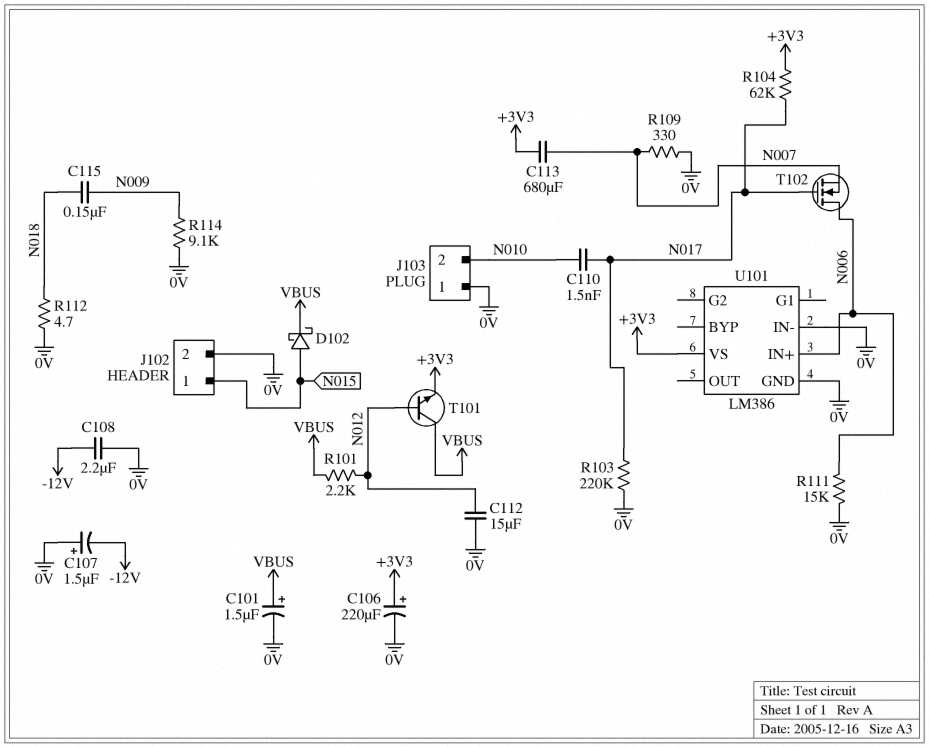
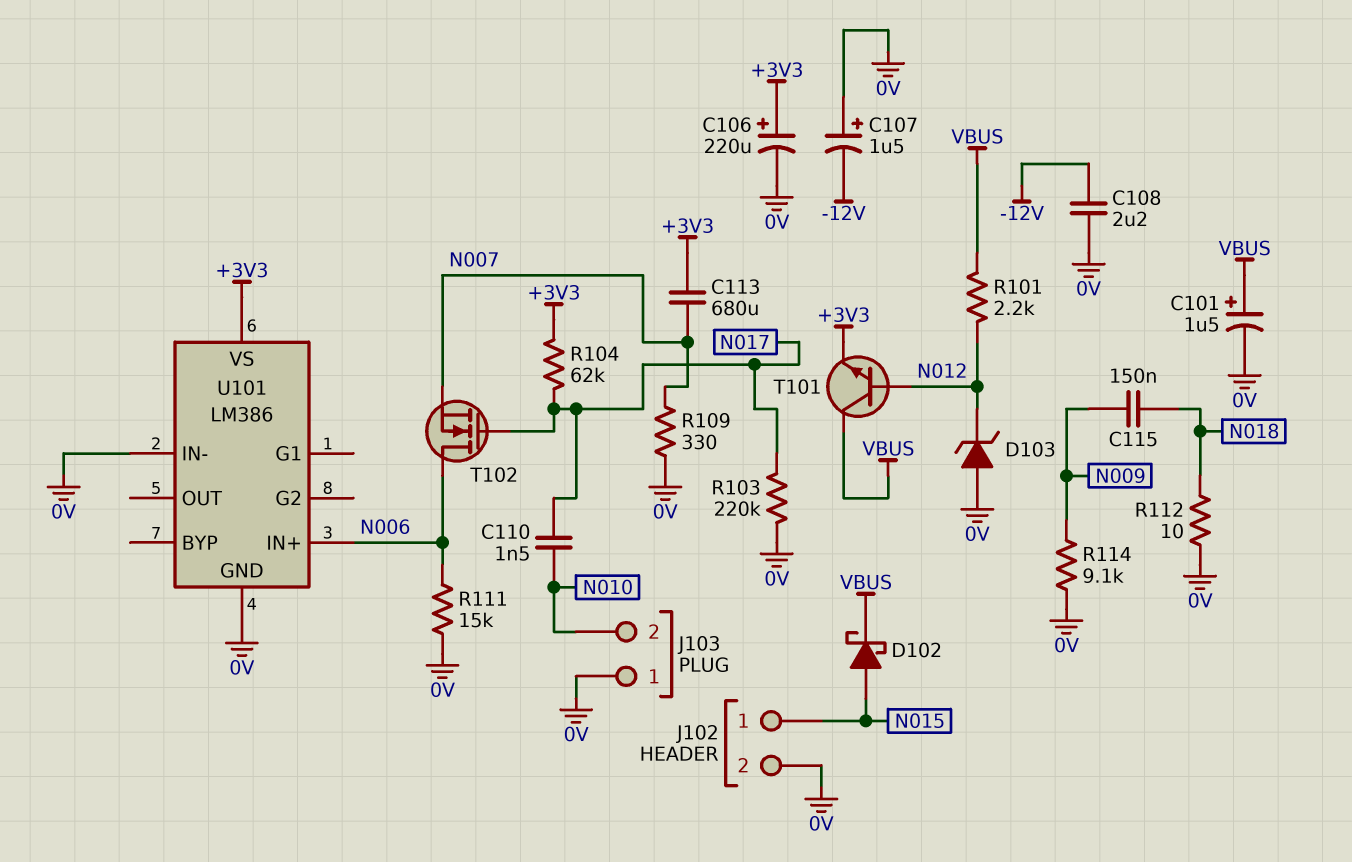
C112: 15uF (0V, N012) -> none
D103: none -> zener (A 0V, K N012)
R112: 4.7 (0V, N018) -> 10 (0V, N018)

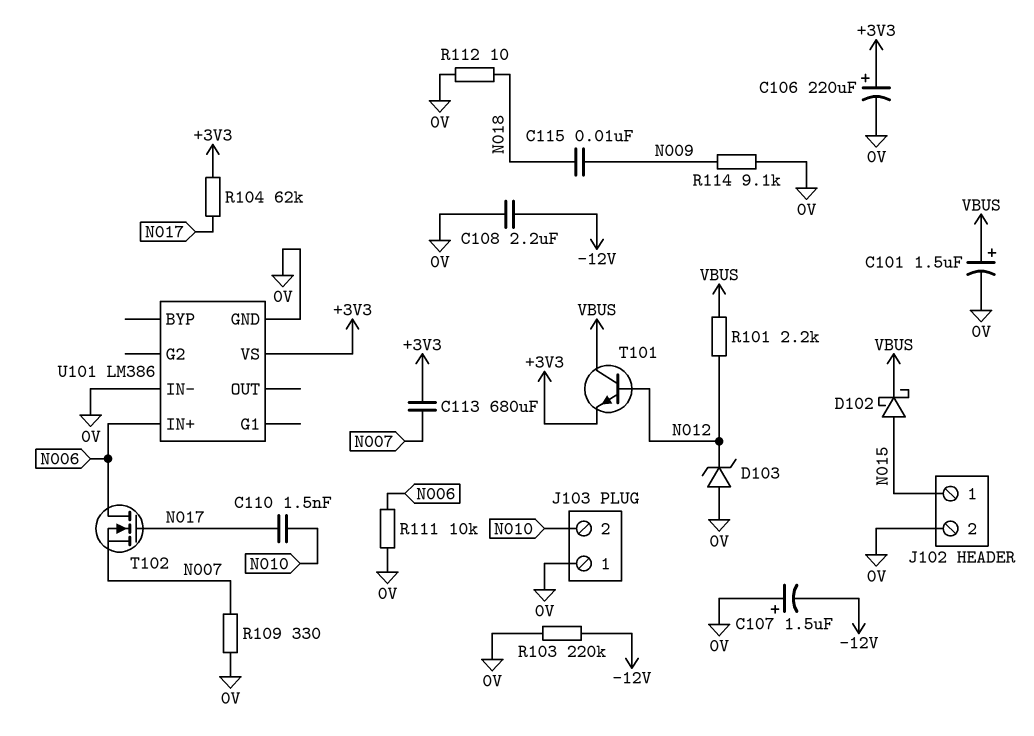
C115: 150nF (N009, N018) -> 10nF (N009, N018)
R103: 220k (0V, N017) -> 220k (-12V, 0V)
R111: 15k (0V, N006) -> 10k (0V, N006)

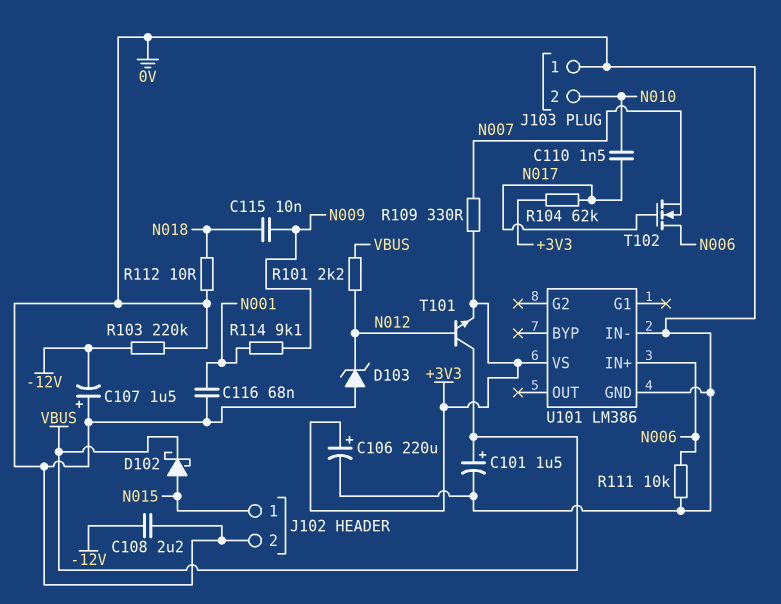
C113: 680uF (+3V3, N007) -> none
C116: none -> 68nF (0V, N001)
R109: 330 (0V, N007) -> 330 (+3V3, N007)
R114: 9.1k (0V, N009) -> 9.1k (N001, N009)

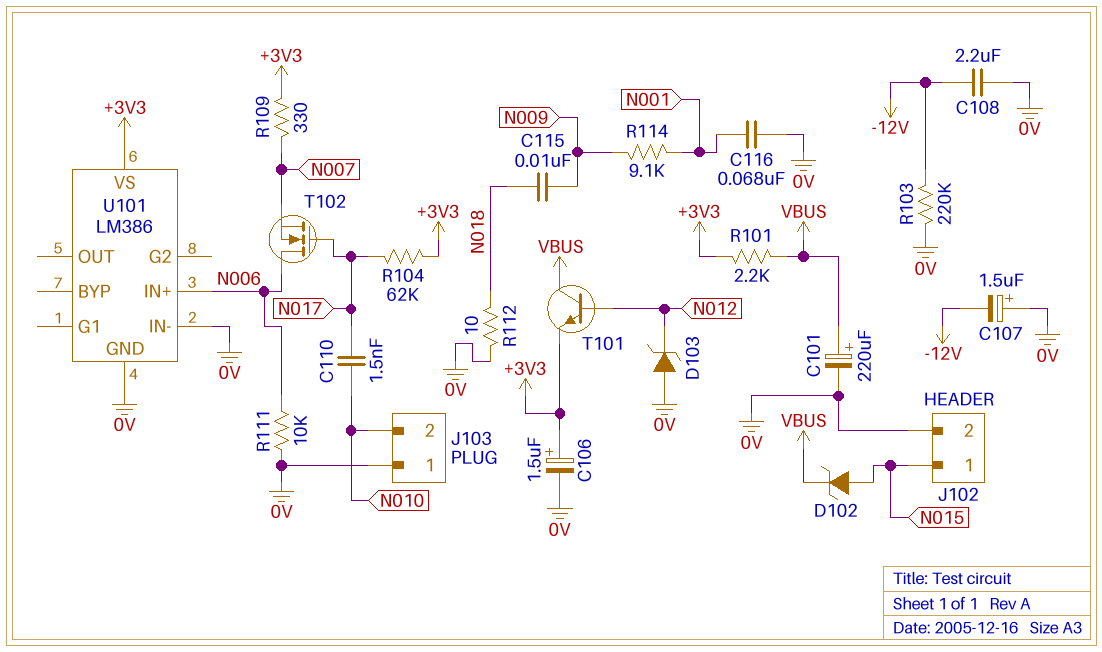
C101: 1.5uF (plus VBUS, minus 0V) -> 220uF (plus VBUS, minus 0V)
C106: 220uF (plus +3V3, minus 0V) -> 1.5uF (plus +3V3, minus 0V)
D102: schottky (A N015, K VBUS) -> zener (A N015, K VBUS)
R101: 2.2k (N012, VBUS) -> 2.2k (+3V3, VBUS)

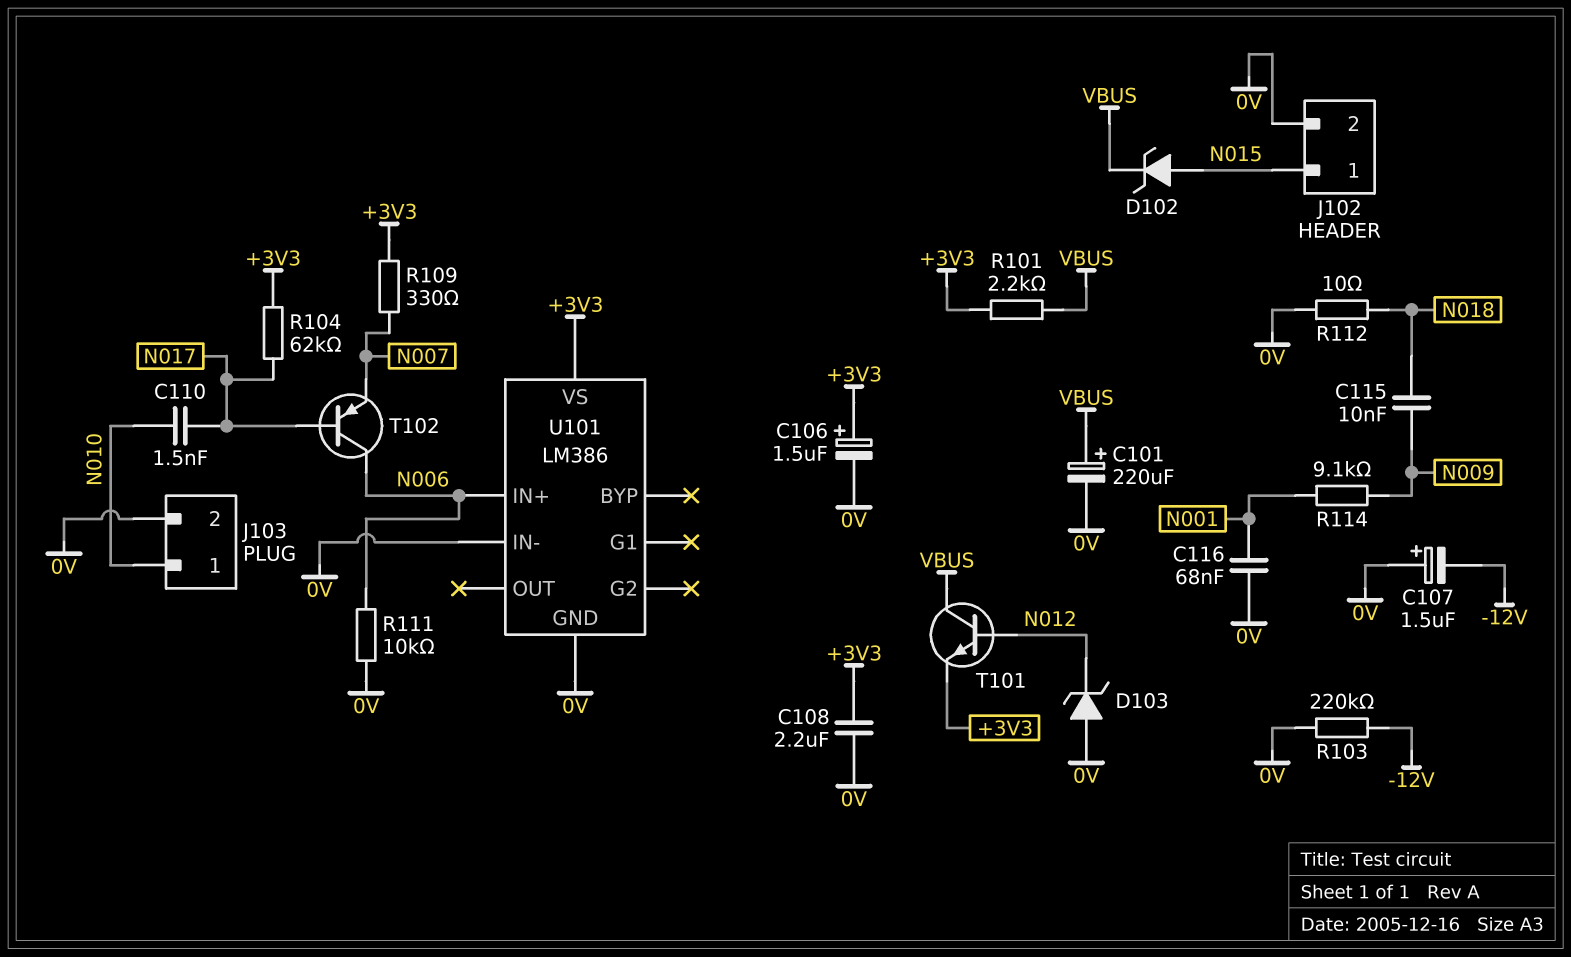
C108: 2.2uF (-12V, 0V) -> 2.2uF (+3V3, 0V)
J103 pin 1: 0V -> N010
J103 pin 2: N010 -> 0V
T102: NMOS (G N017, D N006, S N007) -> PNP (B N017, C N006, E N007)

